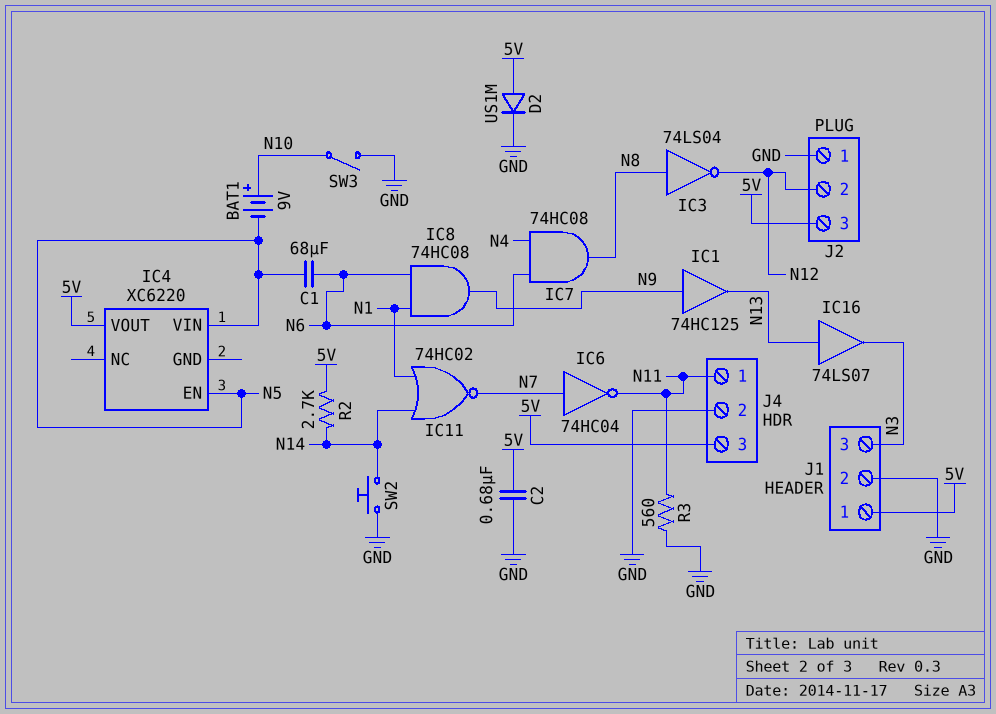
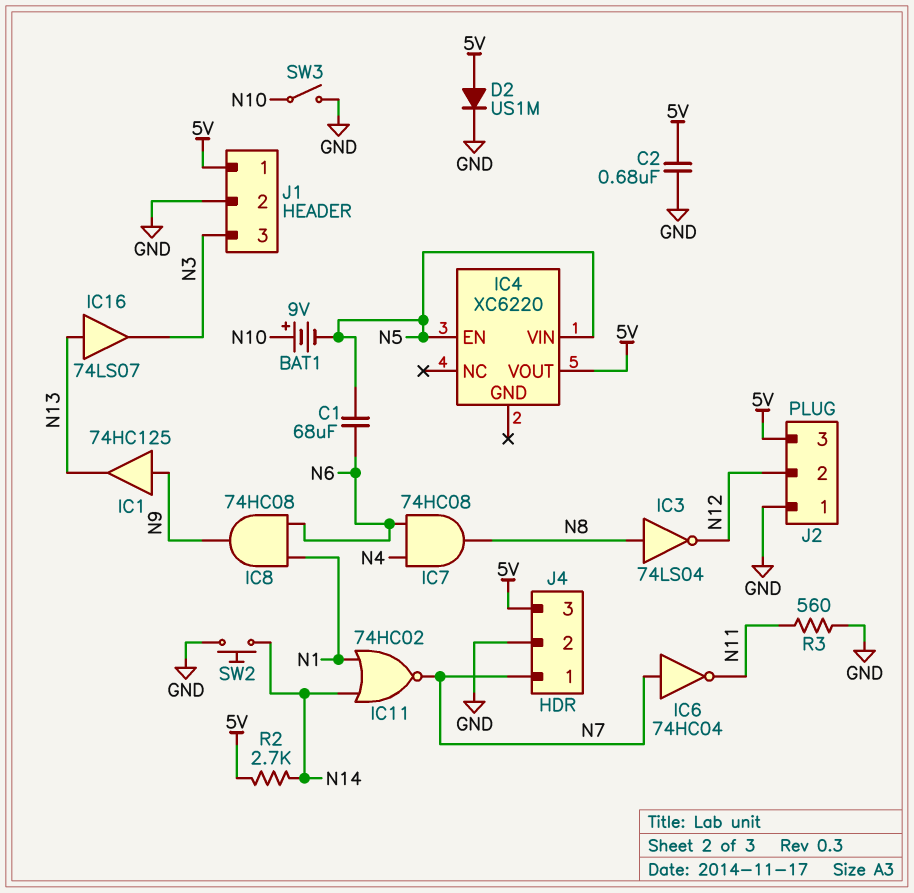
J4 pin 1: N11 -> N7

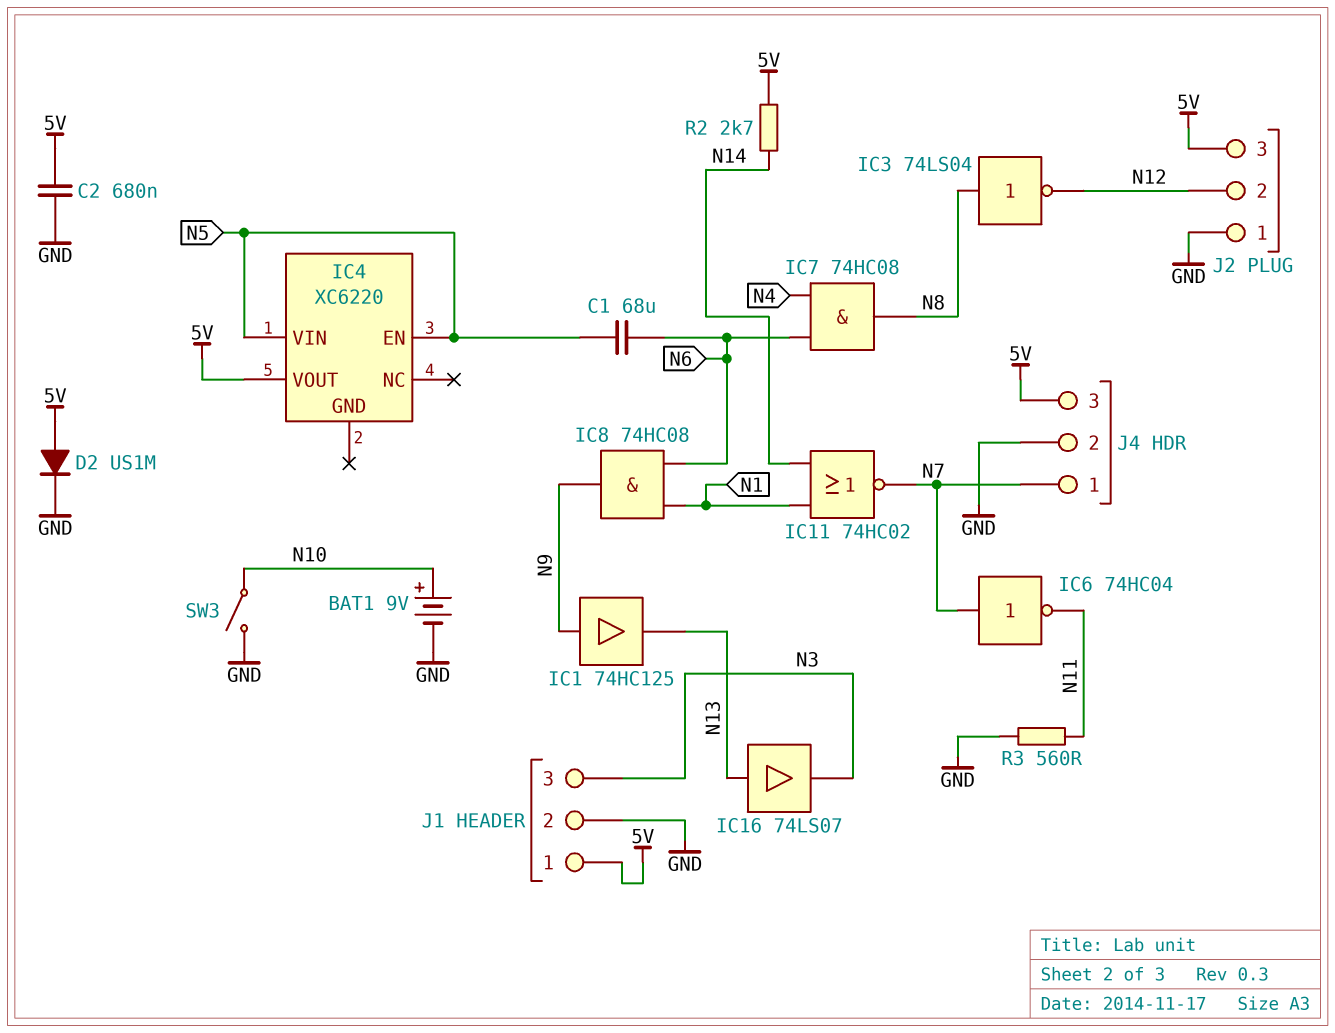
BAT1: 9V (plus N10, minus N5) -> 9V (plus N10, minus GND)
SW2: button (GND, N14) -> none

